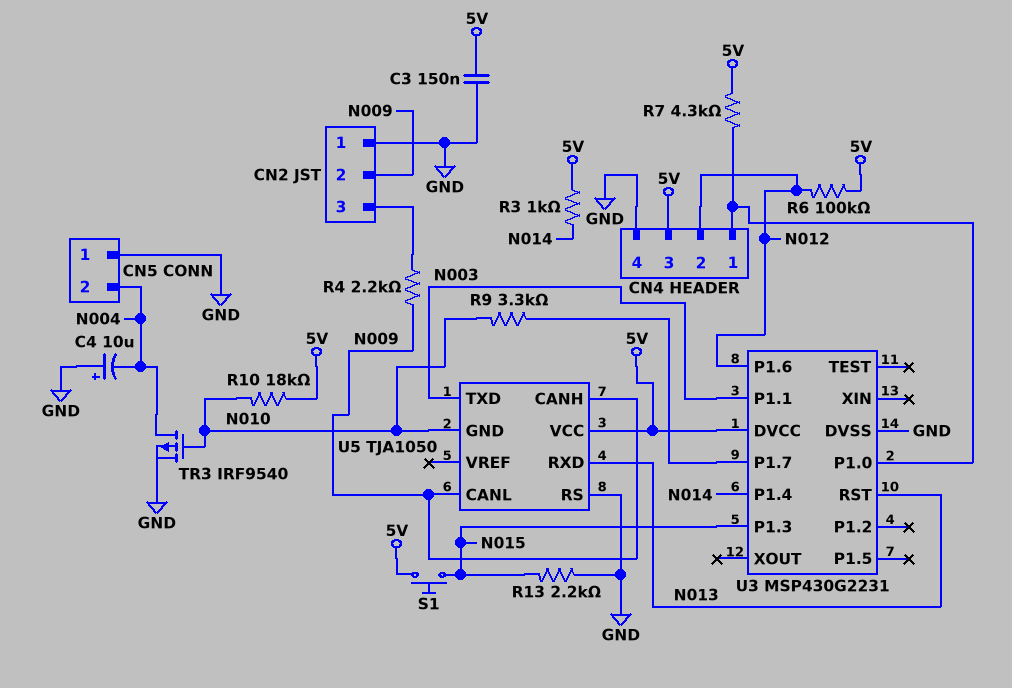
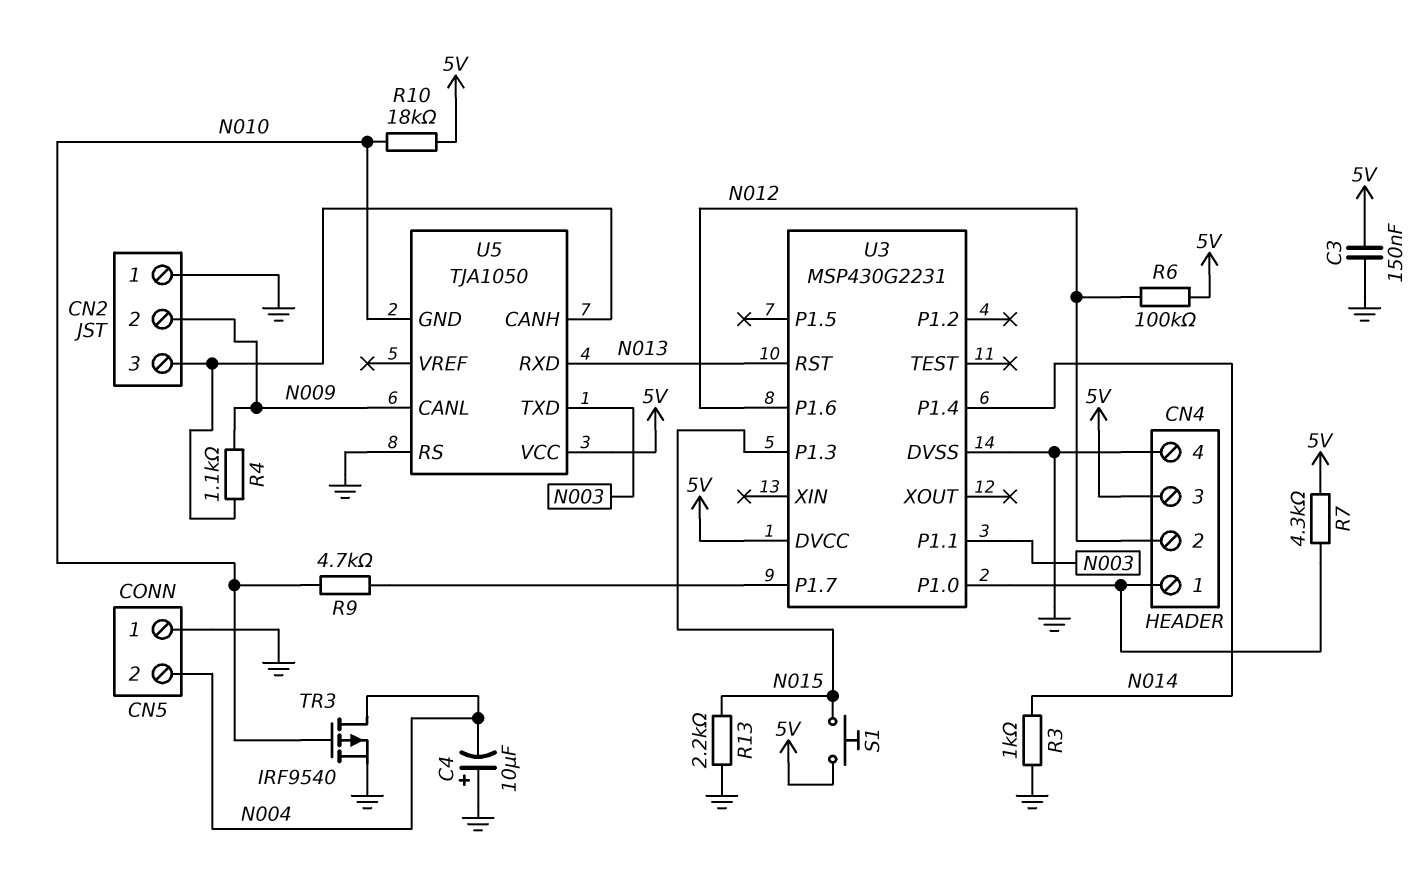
R3: 1k (5V, N014) -> 1k (GND, N014)
R4: 2.2k (CN2/3, N009) -> 1.1k (CN2/3, N009)
R9: 3.3k (N010, U3/P1.7) -> 4.7k (N010, U3/P1.7)
U5 pin CANH: N009 -> CN2/3

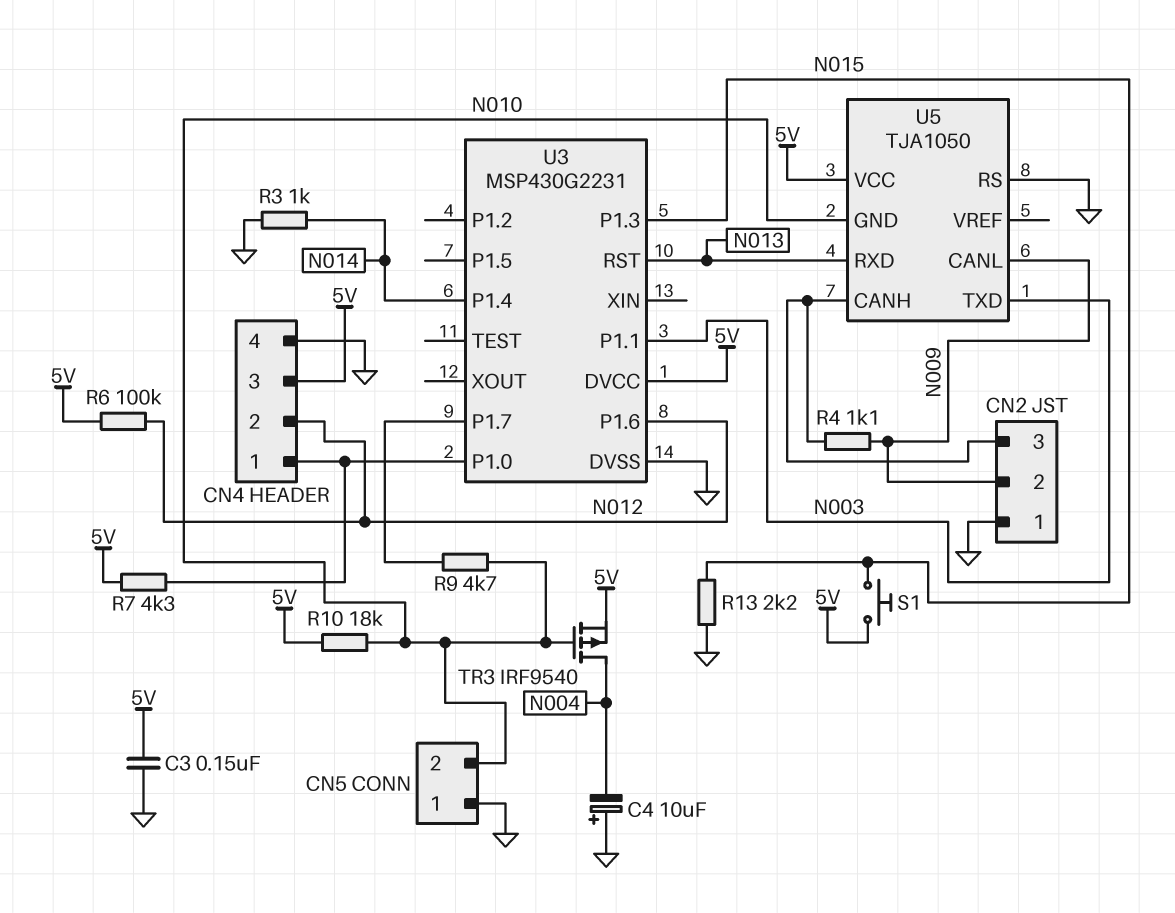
CN5 pin 2: N004 -> N010
TR3: PMOS IRF9540 (G N010, D N004, S GND) -> PMOS IRF9540 (G N010, D N004, S 5V)

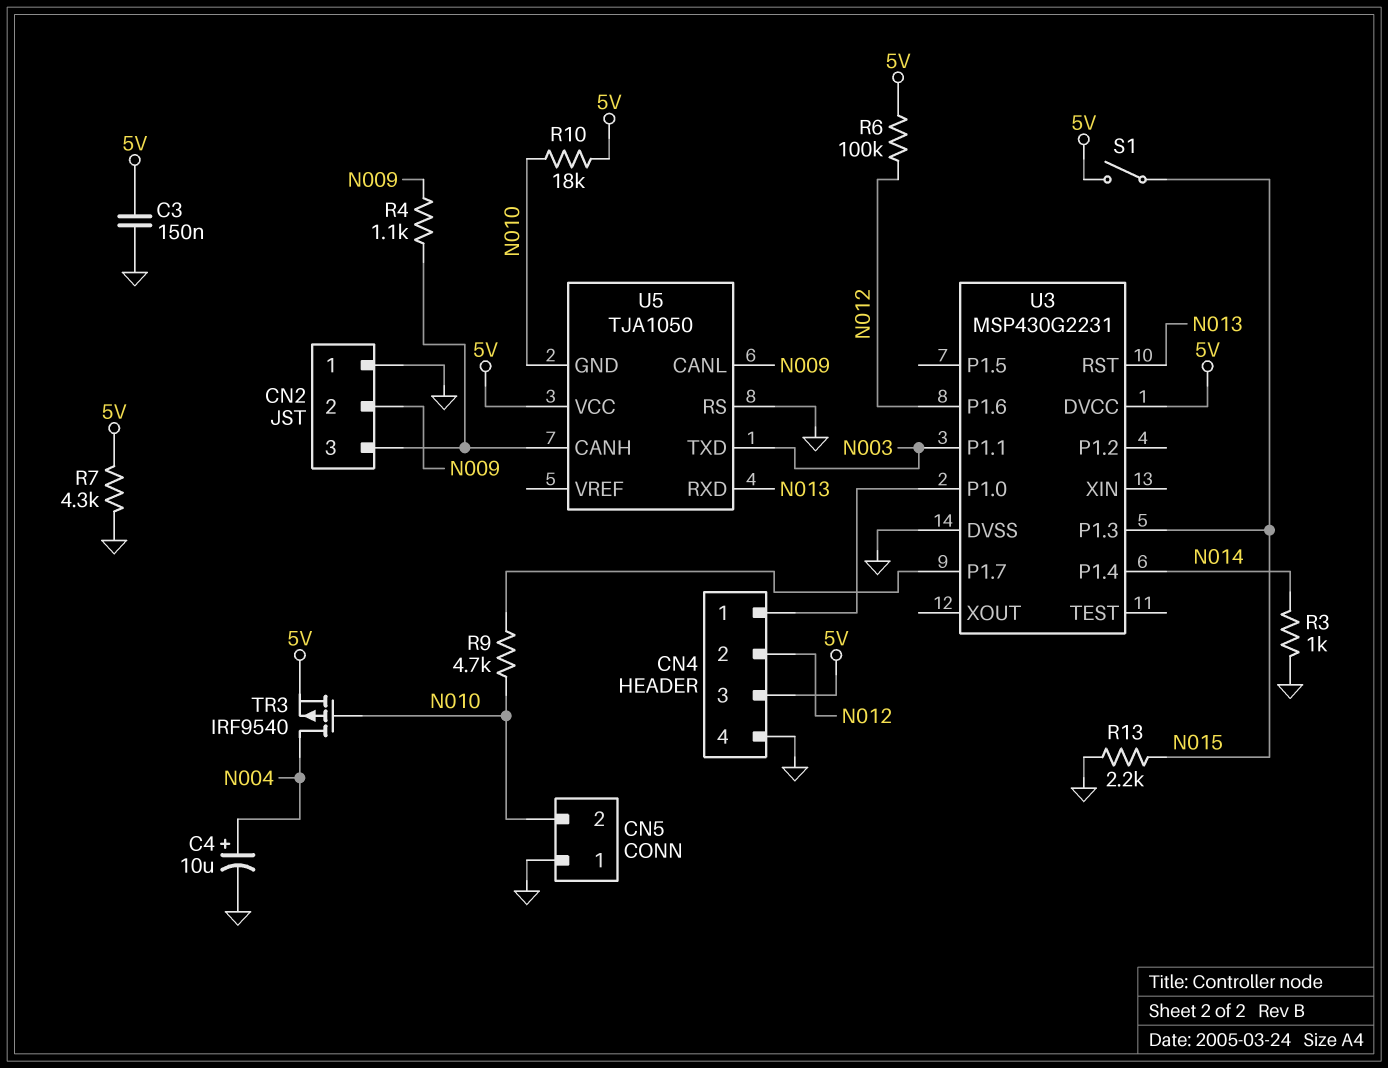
C4: 10uF (plus GND, minus N004) -> 10uF (plus N004, minus GND)
R7: 4.3k (5V, CN4/1) -> 4.3k (5V, GND)
S1: button (5V, N015) -> switch (5V, N015)

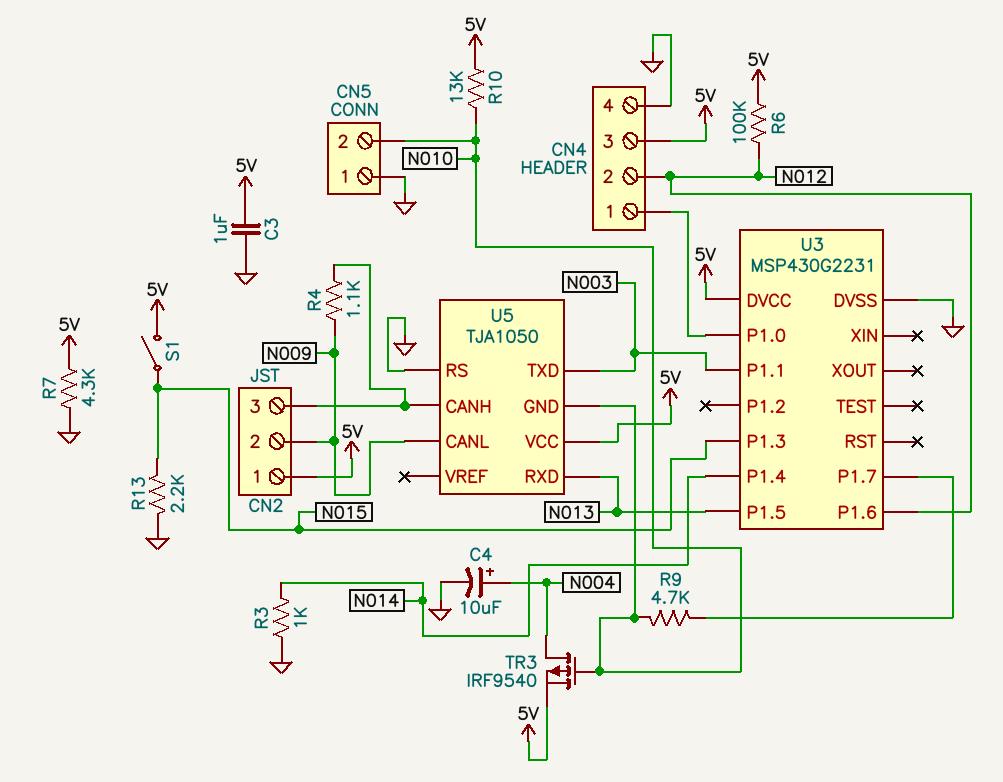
C3: 150nF (5V, GND) -> 1uF (5V, GND)
CN2 pin 1: GND -> 5V
R10: 18k (5V, N010) -> 13k (5V, N010)
U3 pin P1.5: none -> N013
U3 pin RST: N013 -> none

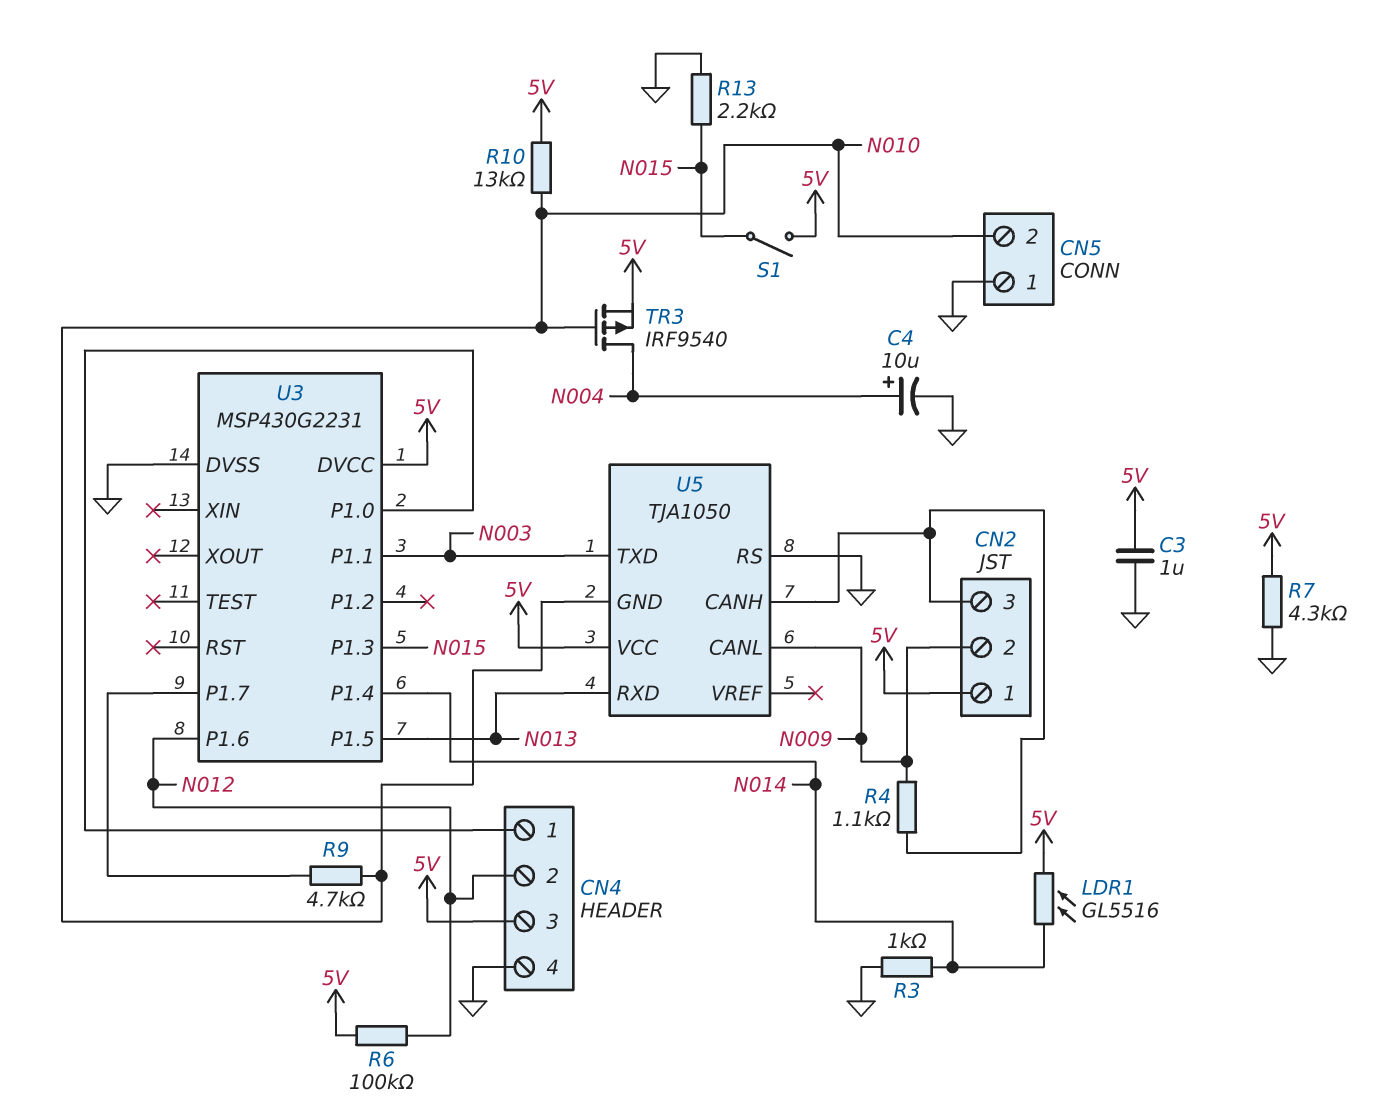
LDR1: none -> GL5516 (5V, N014)

